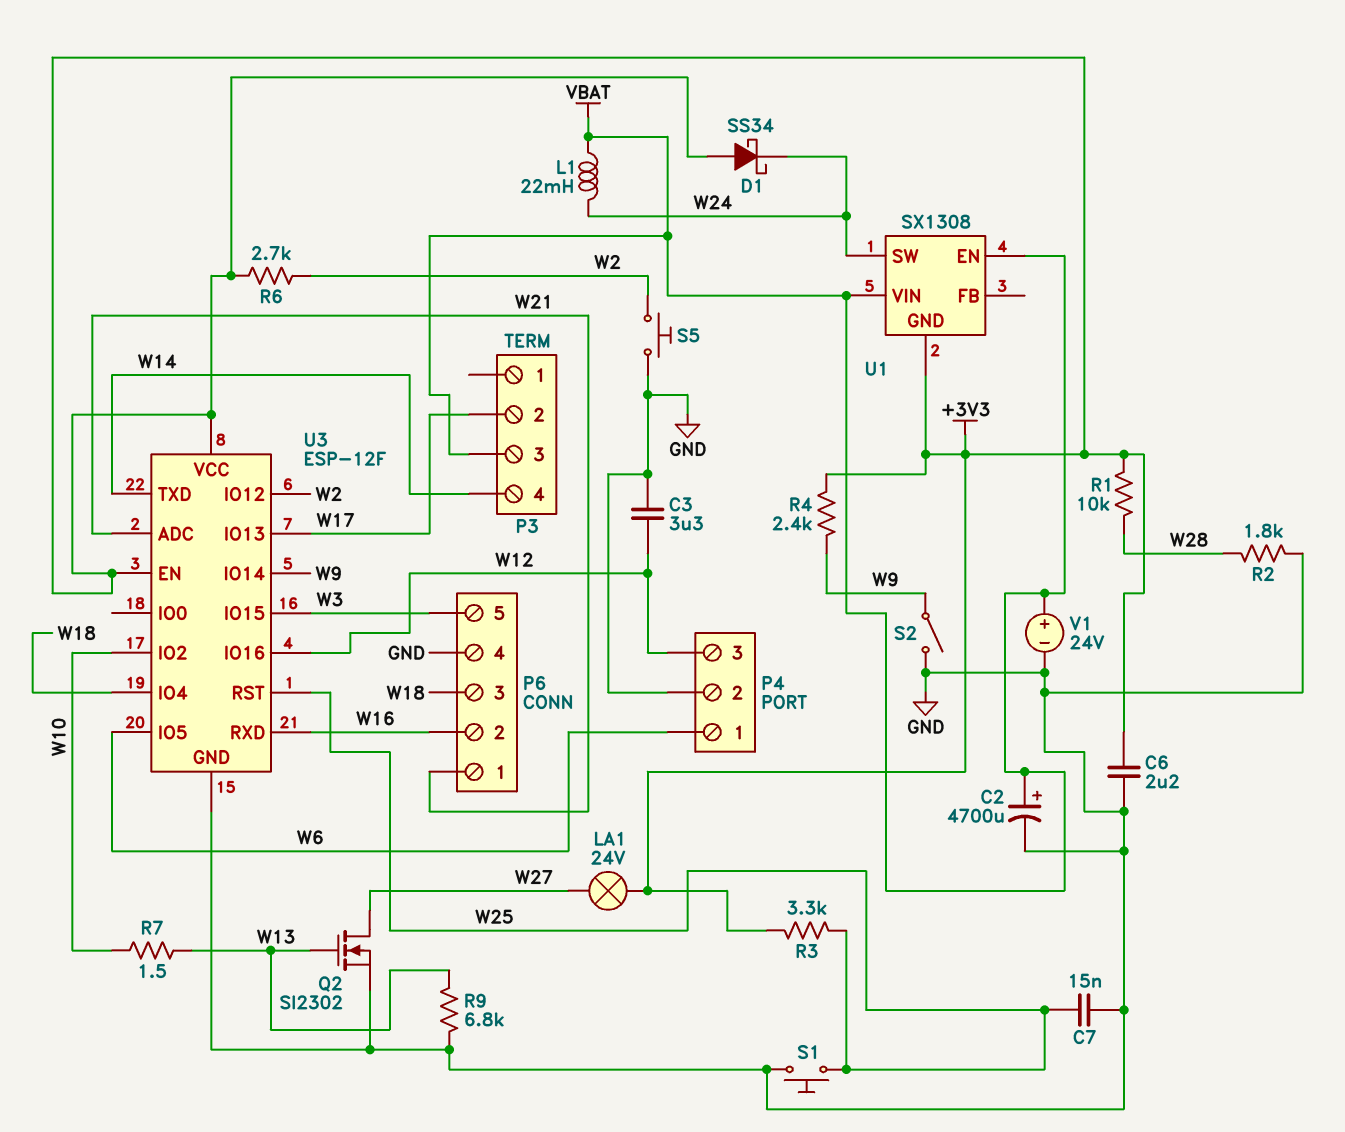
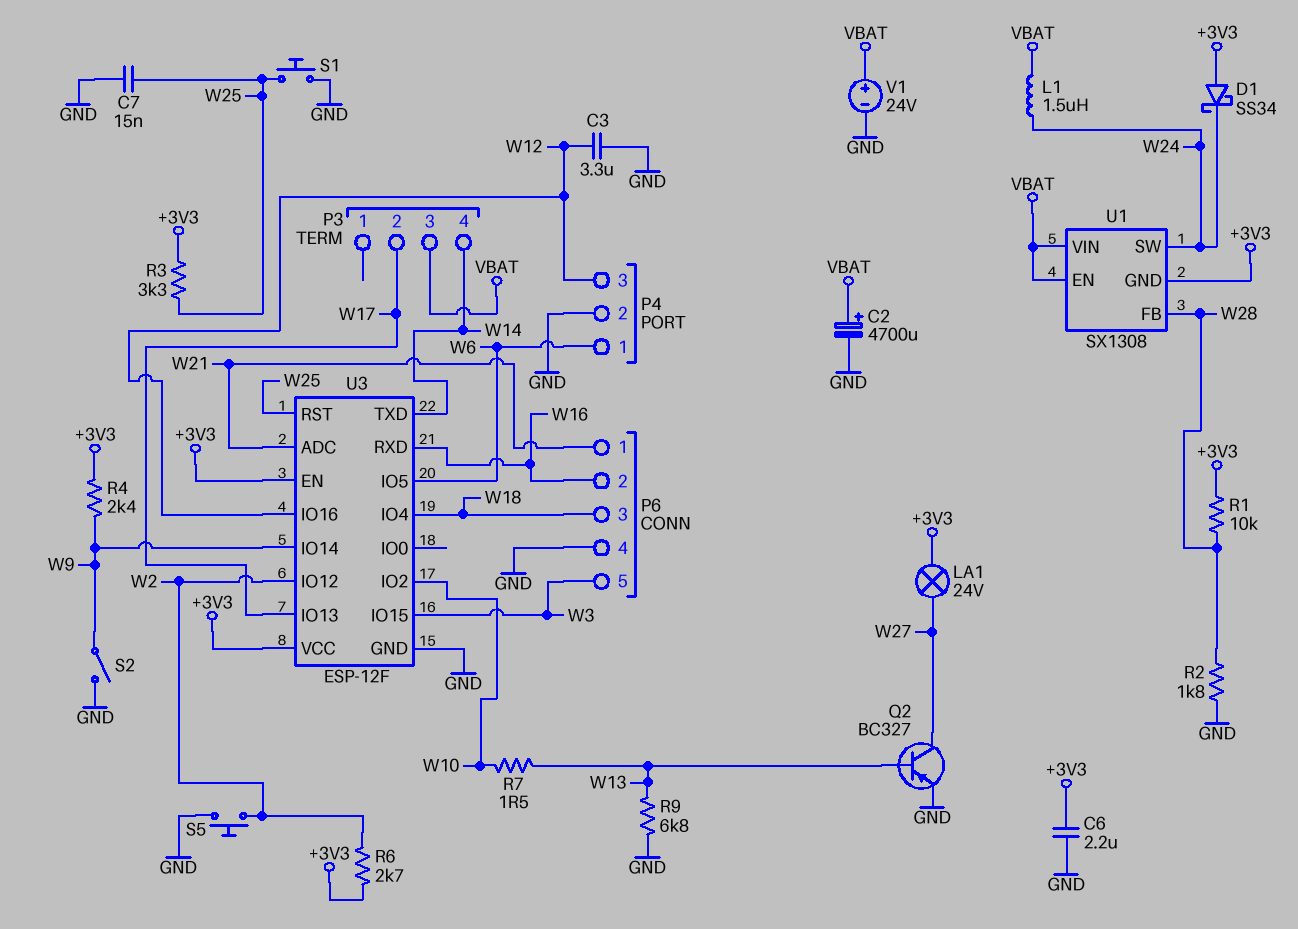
L1: 22mH (VBAT, W24) -> 1.5uH (VBAT, W24)
Q2: NMOS SI2302 (G W13, D W27, S GND) -> PNP BC327 (B W13, C W27, E GND)
U1 pin FB: none -> W28

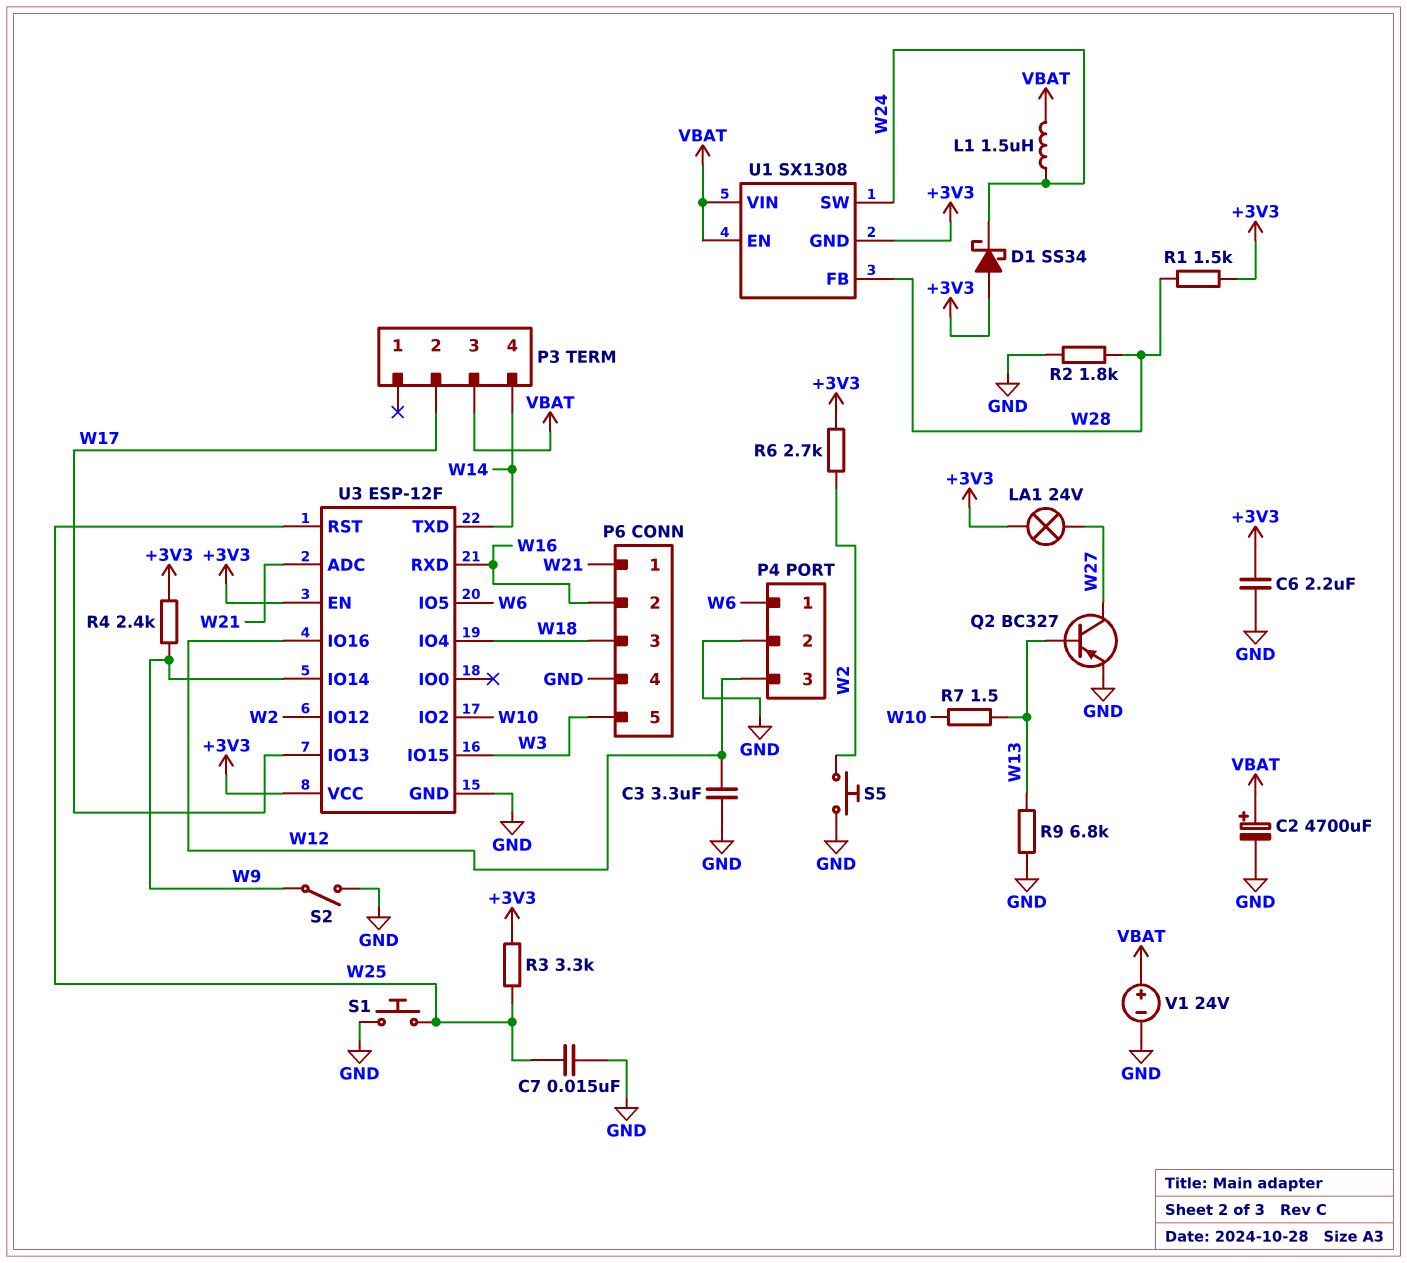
R1: 10k (+3V3, W28) -> 1.5k (+3V3, W28)

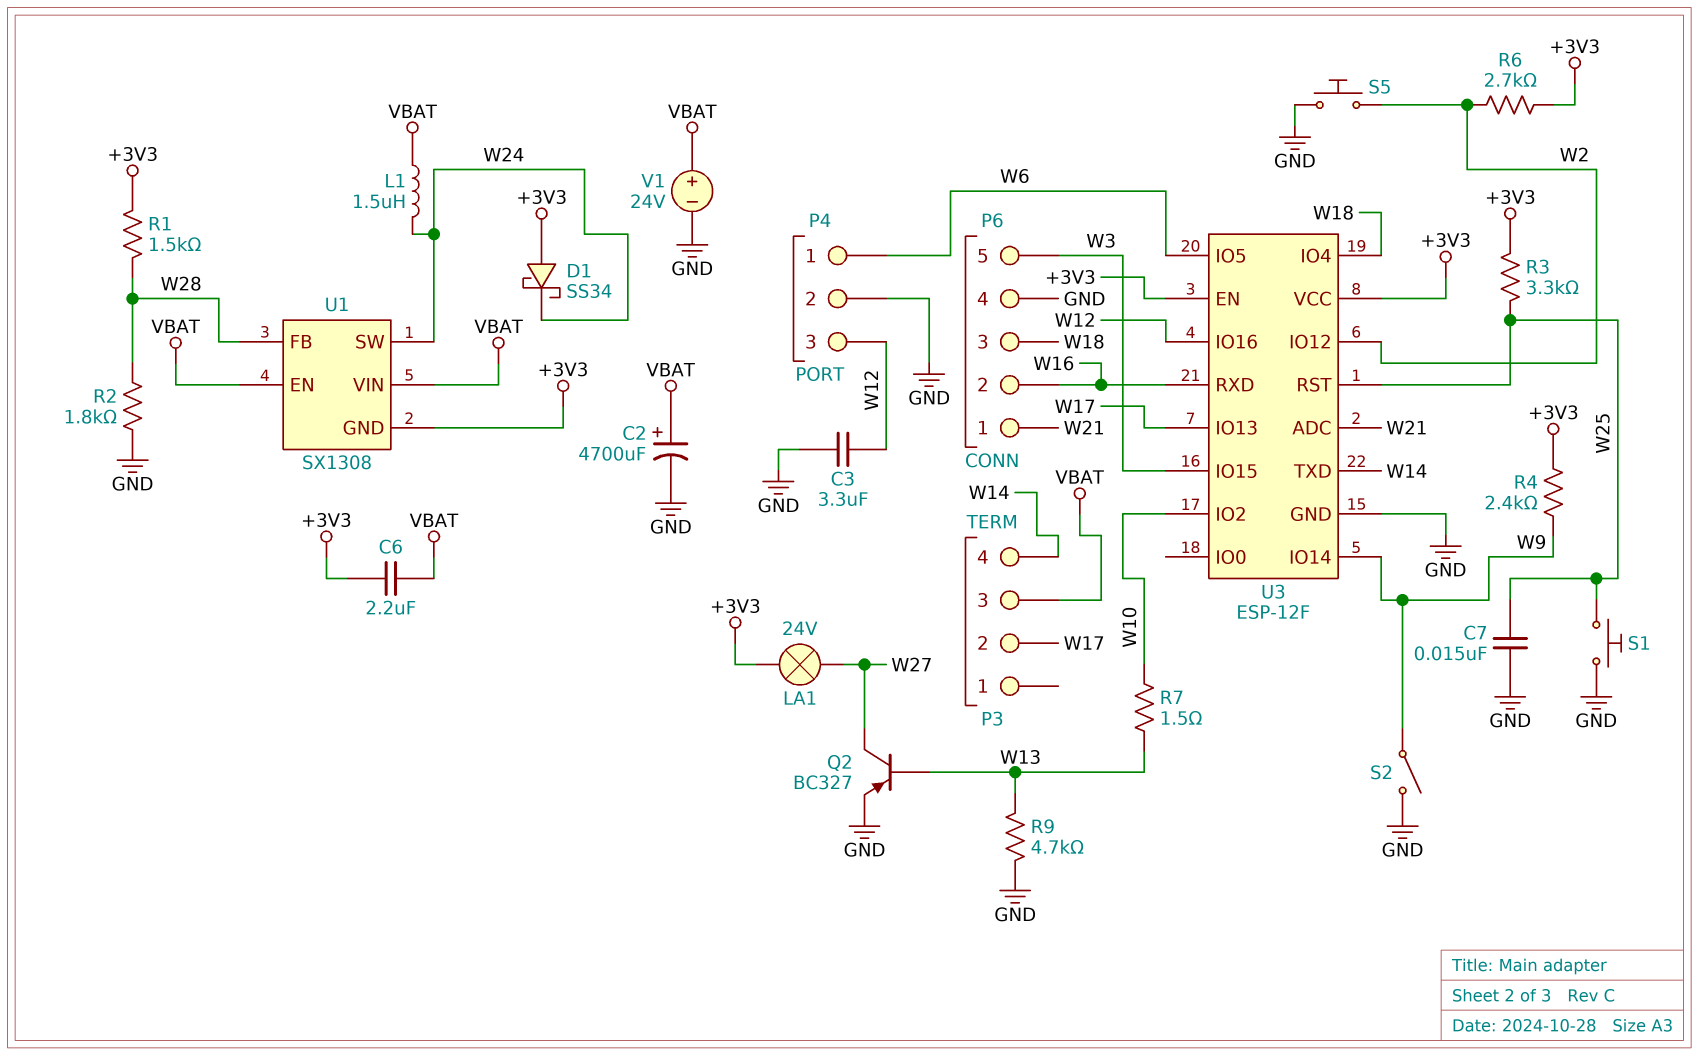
C6: 2.2uF (+3V3, GND) -> 2.2uF (+3V3, VBAT)
R9: 6.8k (GND, W13) -> 4.7k (GND, W13)

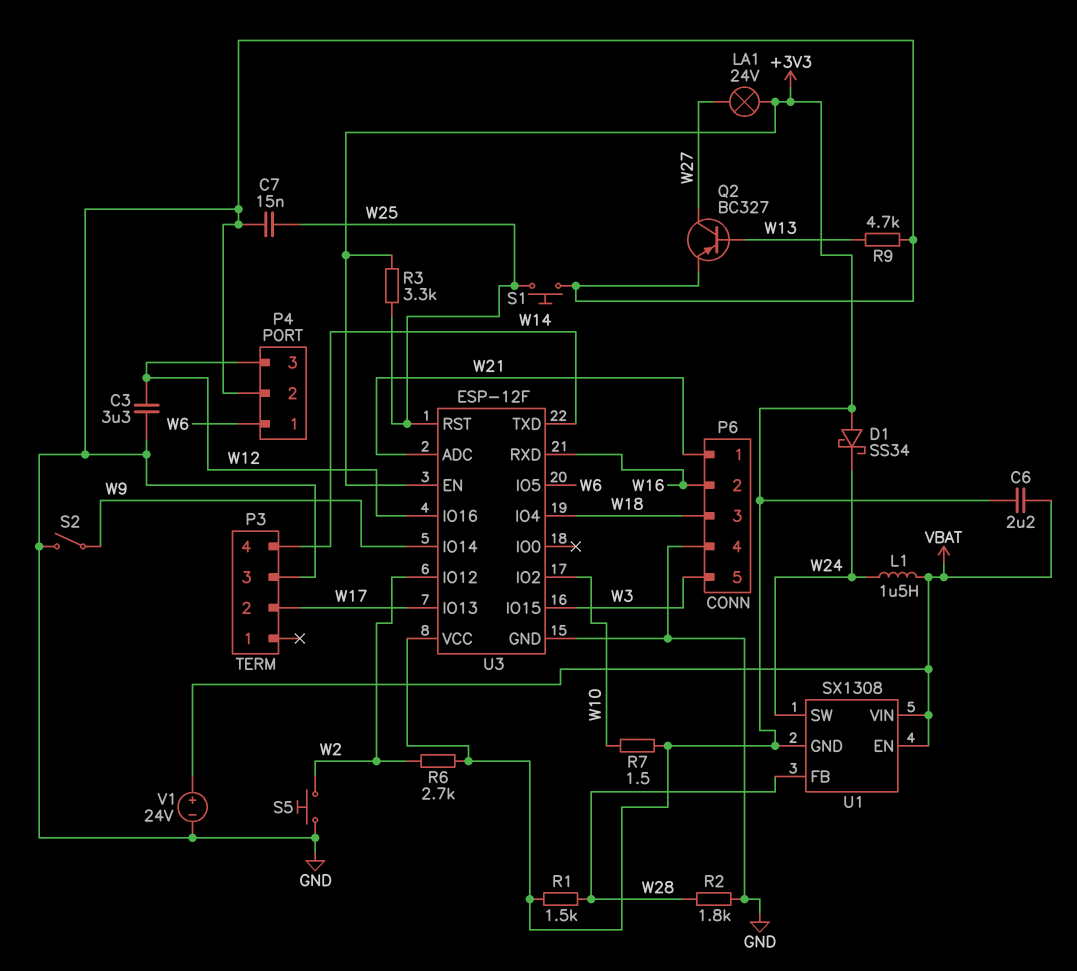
C2: 4700uF (plus VBAT, minus GND) -> none
P3 pin 3: VBAT -> GND
R4: 2.4k (+3V3, W9) -> none
R7: 1.5 (W10, W13) -> 1.5 (+3V3, W10)

